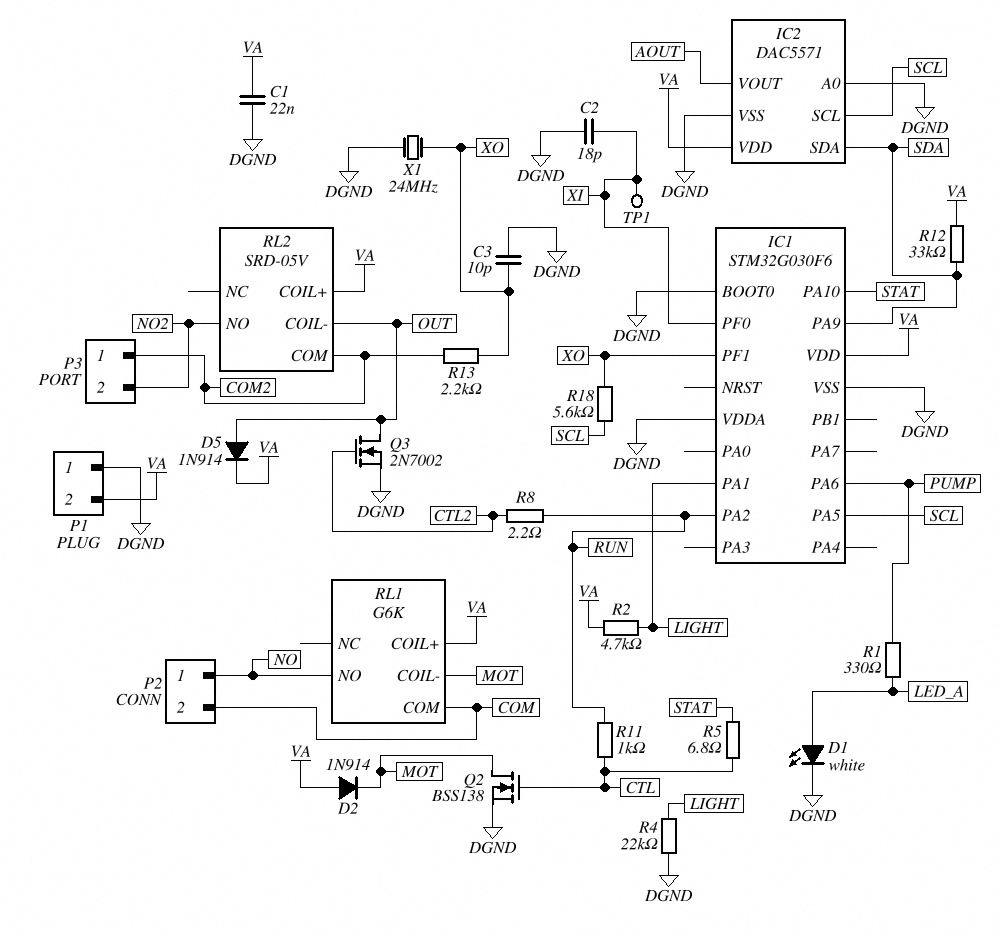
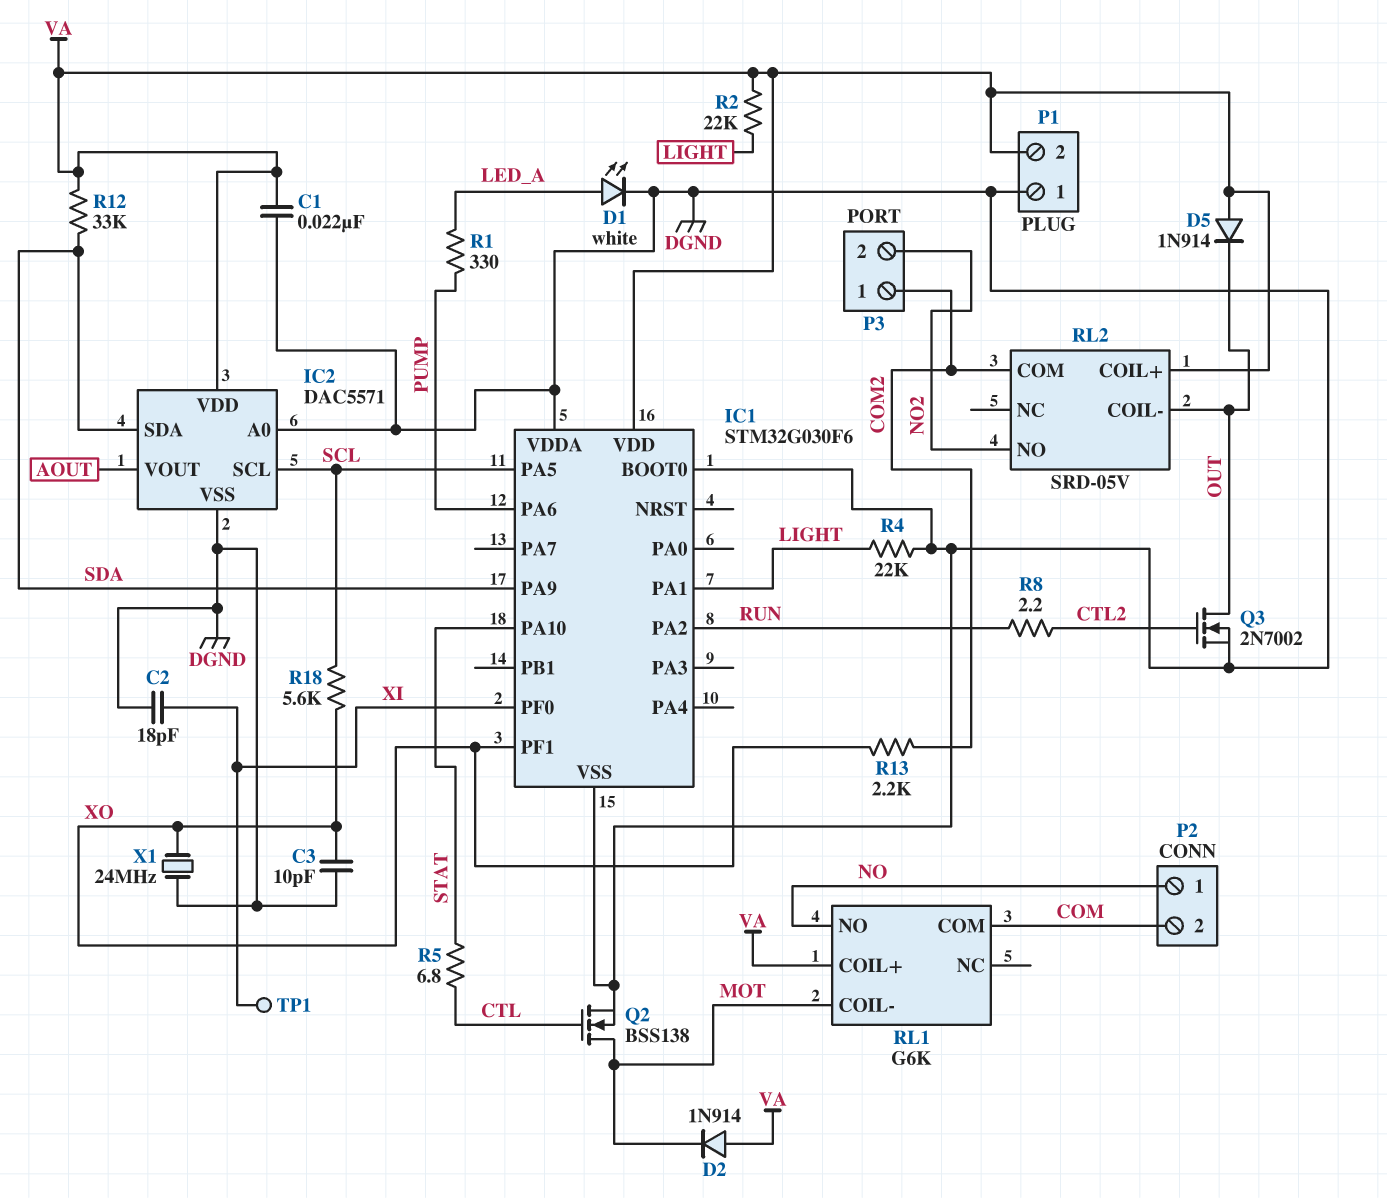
D5: diode 1N914 (A OUT, K VA) -> diode 1N914 (A VA, K OUT)
R2: 4.7k (LIGHT, VA) -> 22k (LIGHT, VA)
R11: 1k (CTL, RUN) -> none

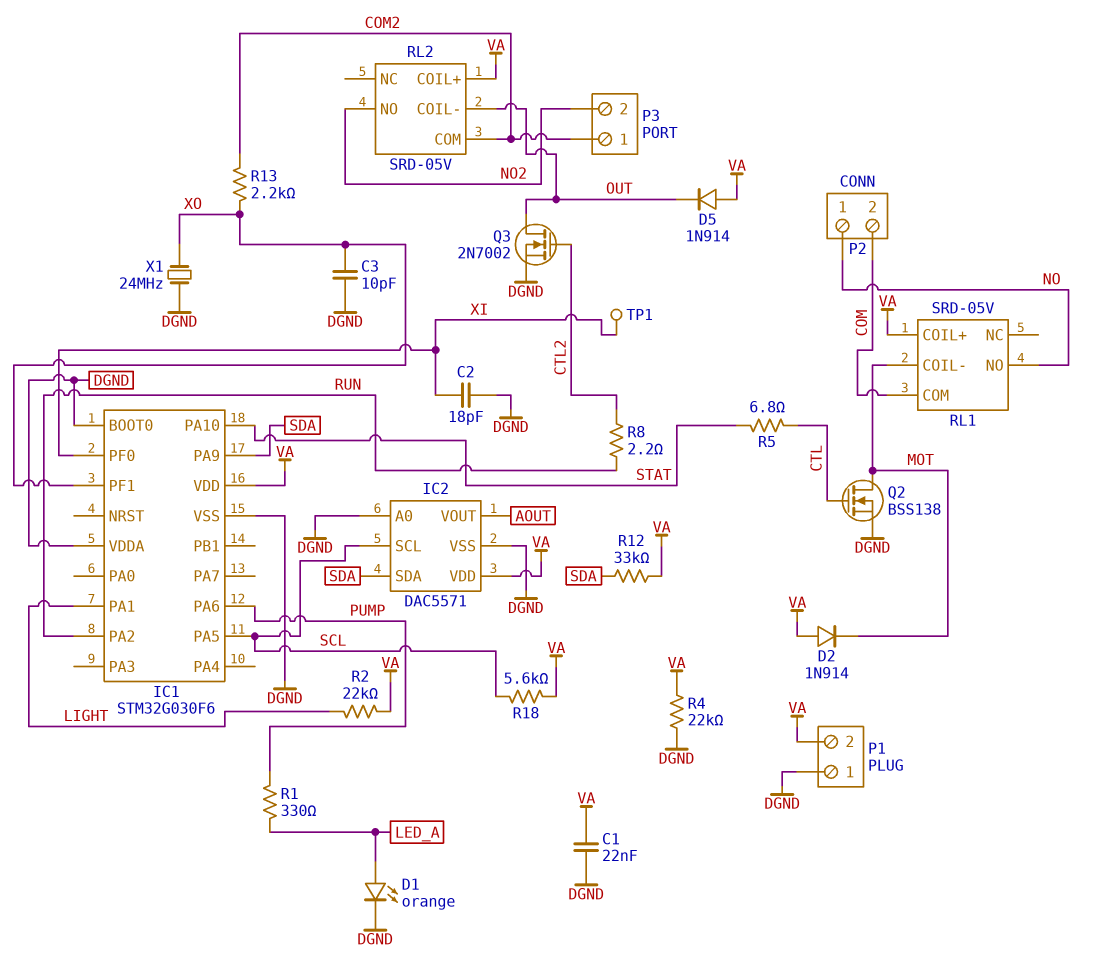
D1: LED white (A LED_A, K DGND) -> LED orange (A LED_A, K DGND)
R4: 22k (DGND, LIGHT) -> 22k (DGND, VA)
R18: 5.6k (SCL, XO) -> 5.6k (SCL, VA)
RL1: G6K -> SRD-05V

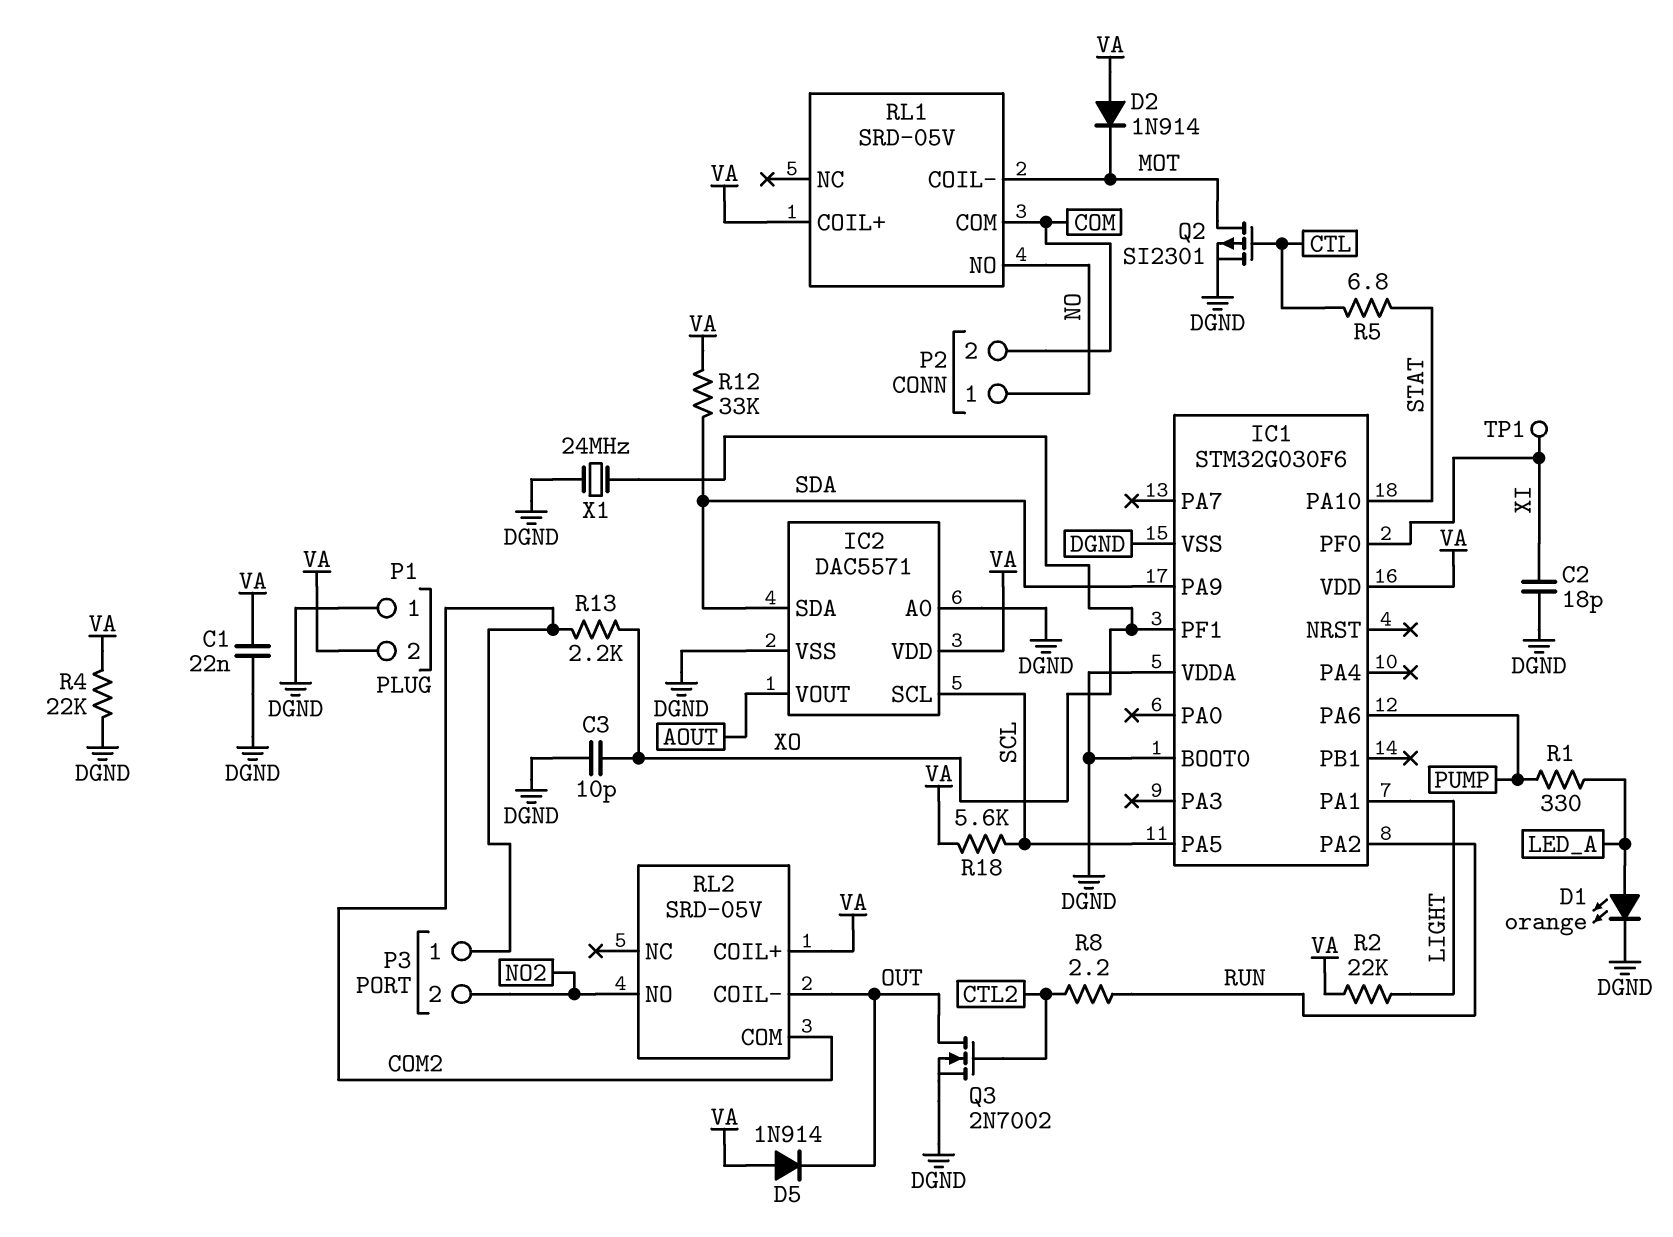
Q2: NMOS BSS138 (G CTL, D MOT, S DGND) -> PMOS SI2301 (G CTL, D MOT, S DGND)

